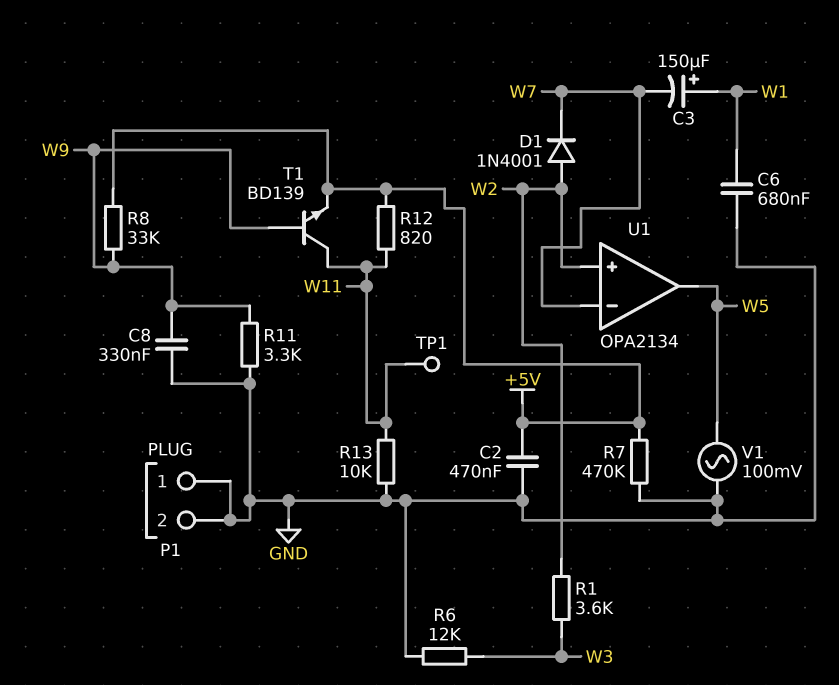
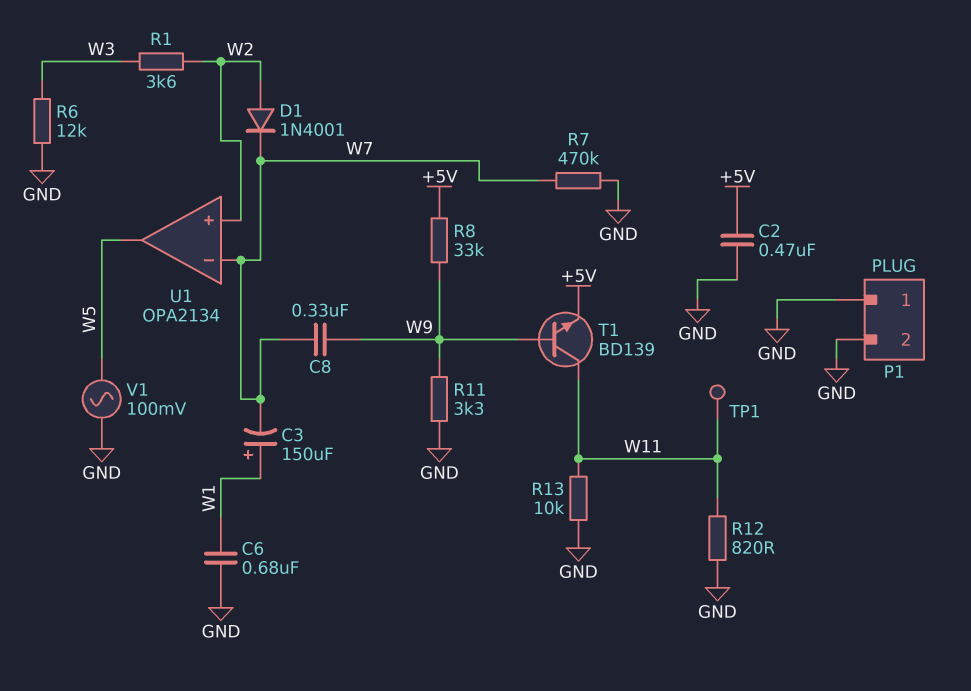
C8: 330nF (GND, W9) -> 330nF (W7, W9)
R7: 470k (+5V, GND) -> 470k (GND, W7)
R12: 820 (+5V, W11) -> 820 (GND, W11)

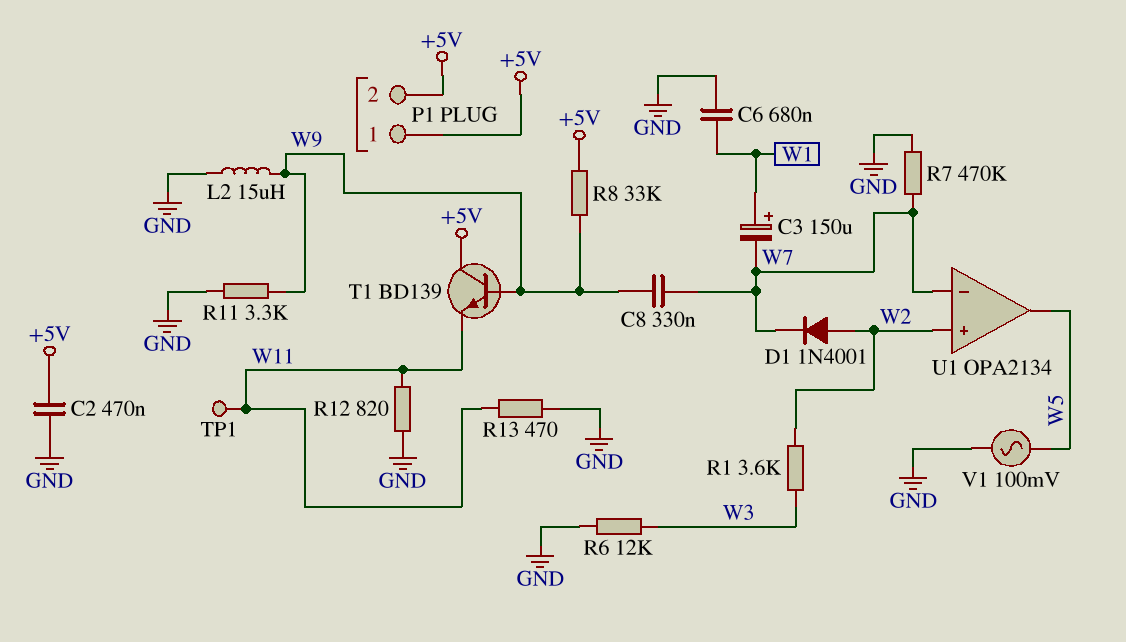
L2: none -> 15uH (GND, W9)
P1 pin 1: GND -> +5V
P1 pin 2: GND -> +5V
R13: 10k (GND, W11) -> 470 (GND, W11)
T1: NPN BD139 (B W9, C W11, E +5V) -> NPN BD139 (B W9, C +5V, E W11)

